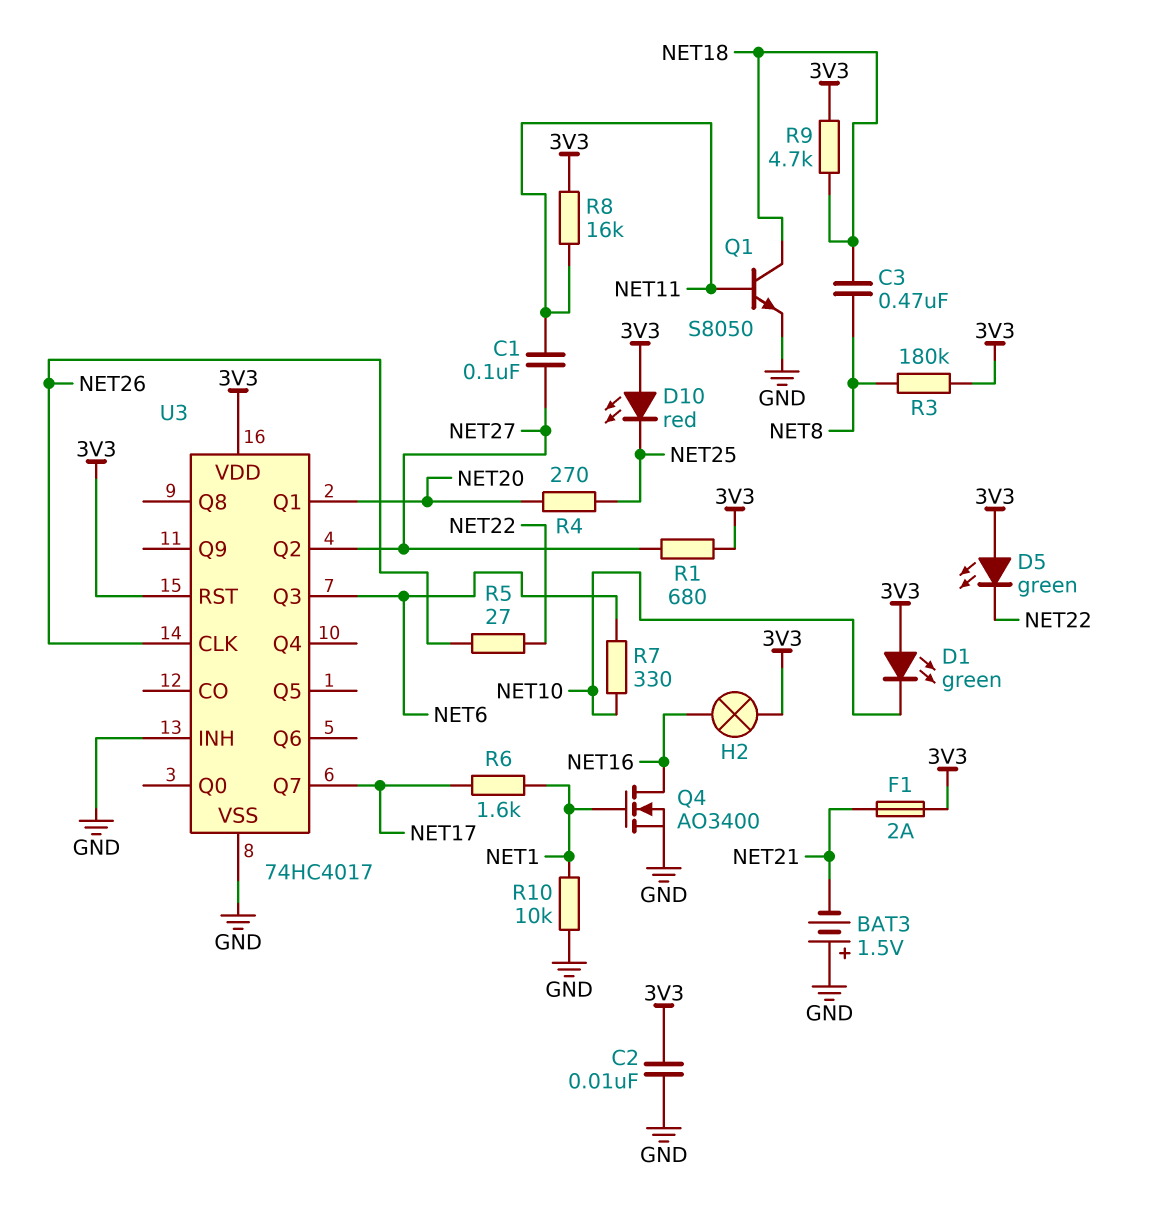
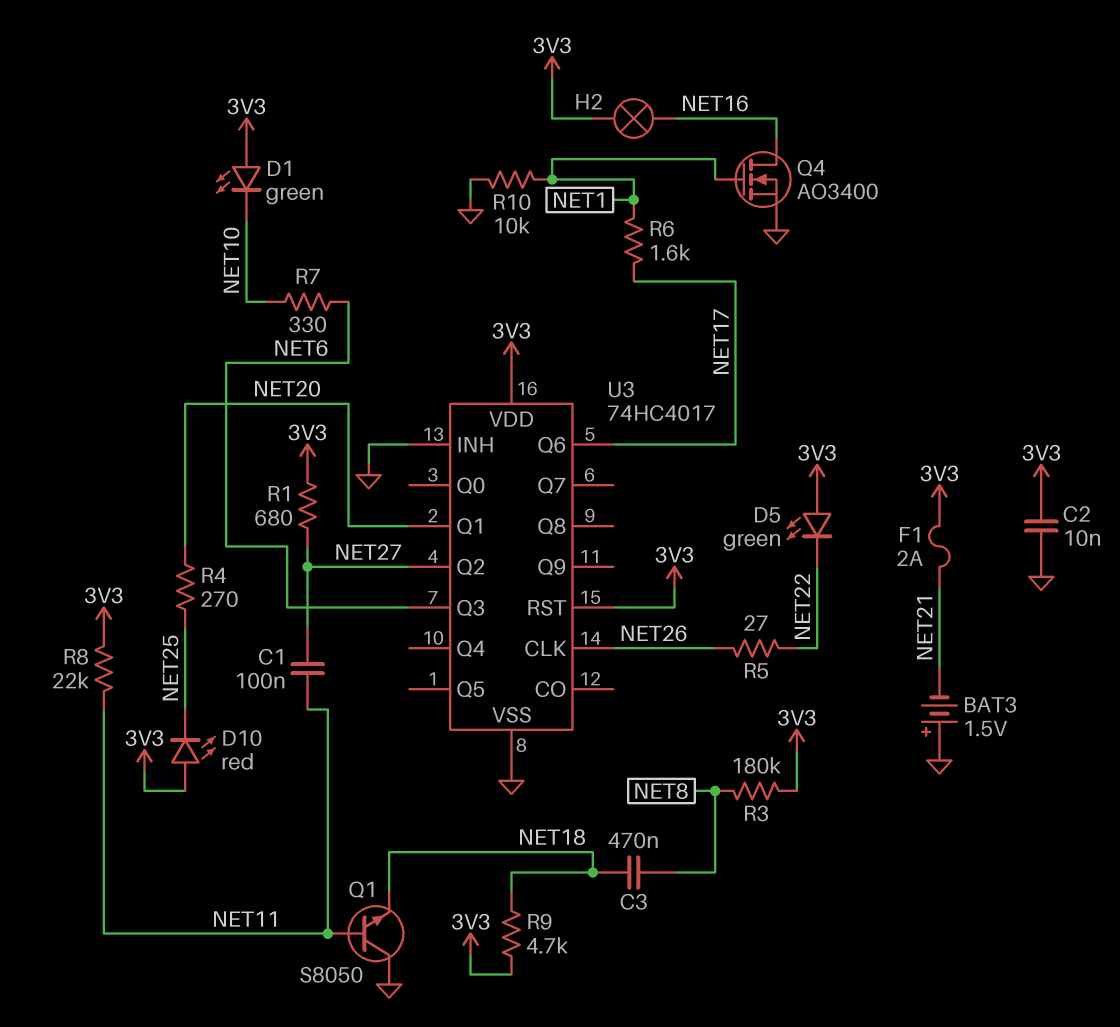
Q1: NPN S8050 (B NET11, C NET18, E GND) -> NPN S8050 (B NET11, C GND, E NET18)
R8: 16k (3V3, NET11) -> 22k (3V3, NET11)
U3 pin Q6: none -> NET17
U3 pin Q7: NET17 -> none

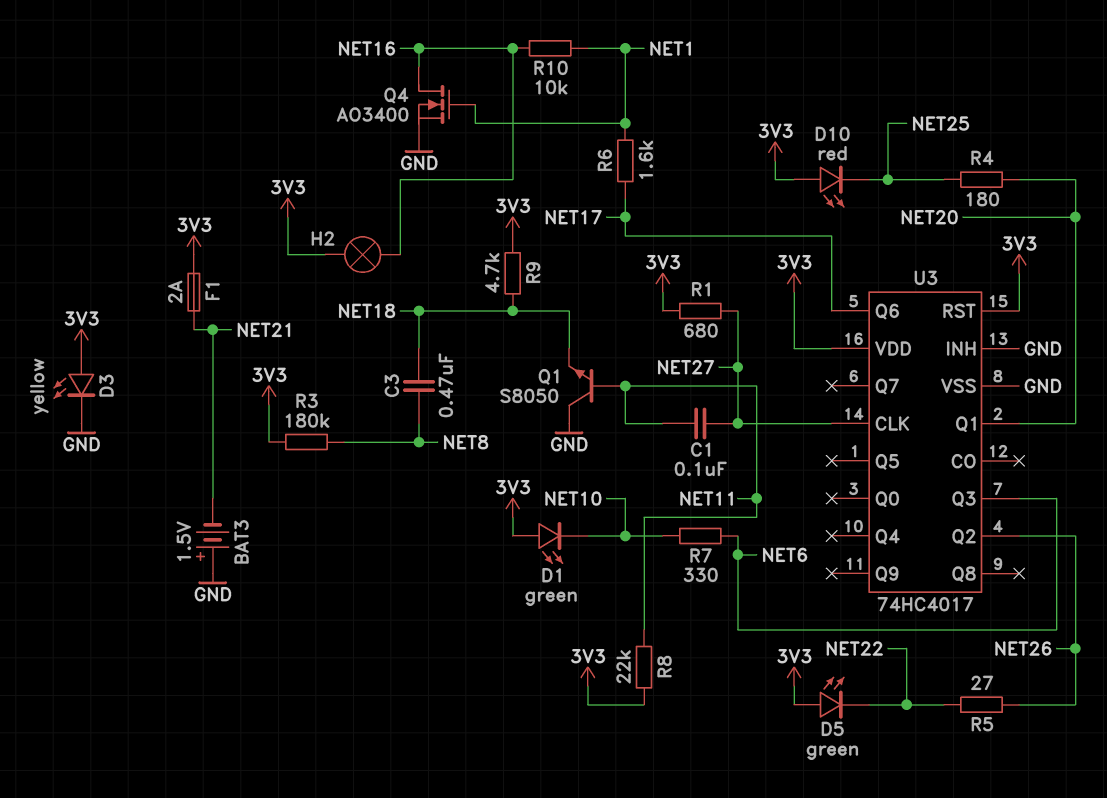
C2: 10nF (3V3, GND) -> none
D3: none -> LED yellow (A 3V3, K GND)
R4: 270 (NET20, NET25) -> 180 (NET20, NET25)
R10: 10k (GND, NET1) -> 10k (NET1, NET16)
U3 pin CLK: NET26 -> NET27
U3 pin Q2: NET27 -> NET26

